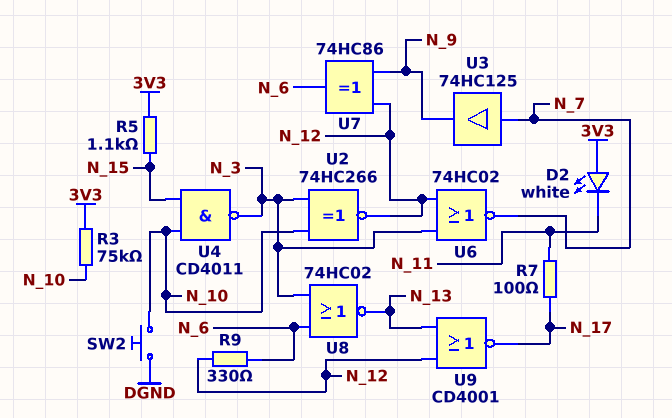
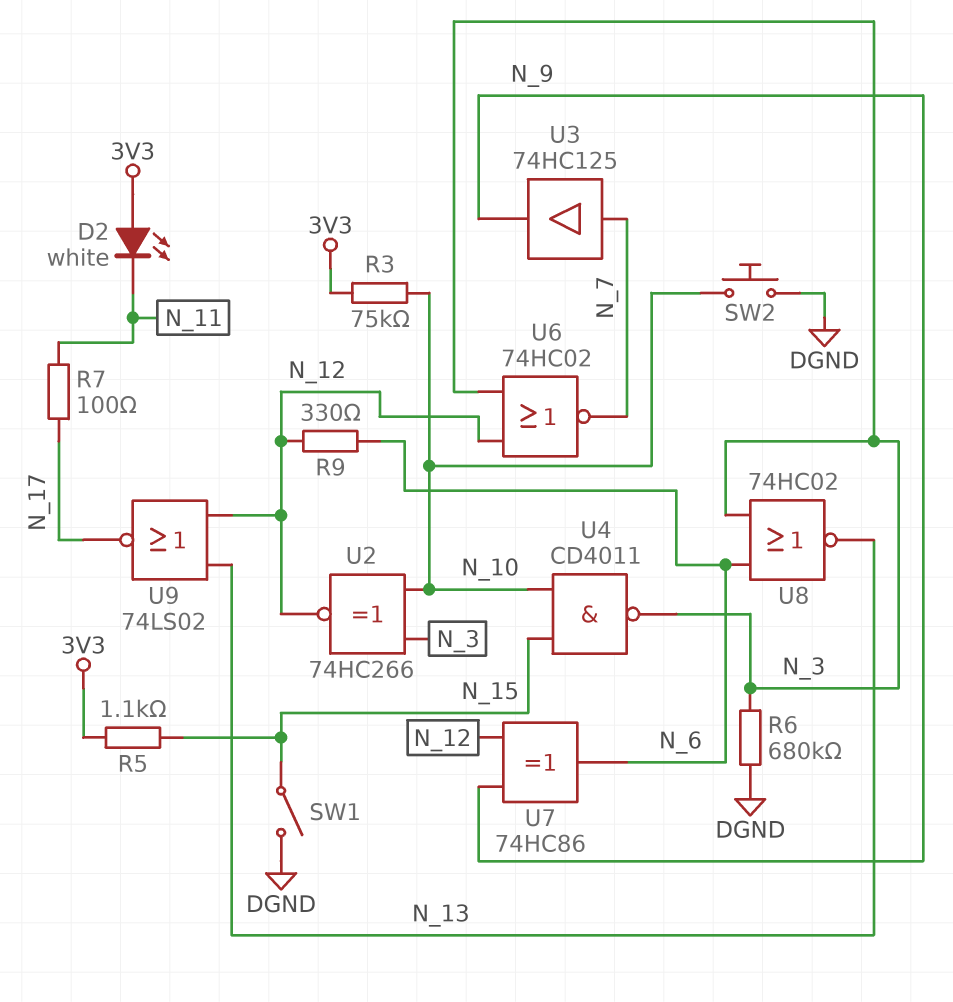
R6: none -> 680k (DGND, N_3)
SW1: none -> switch (DGND, N_15)
U9: NOR CD4001 (in N_12, in N_13, out N_17) -> NOR 74LS02 (in N_12, in N_13, out N_17)

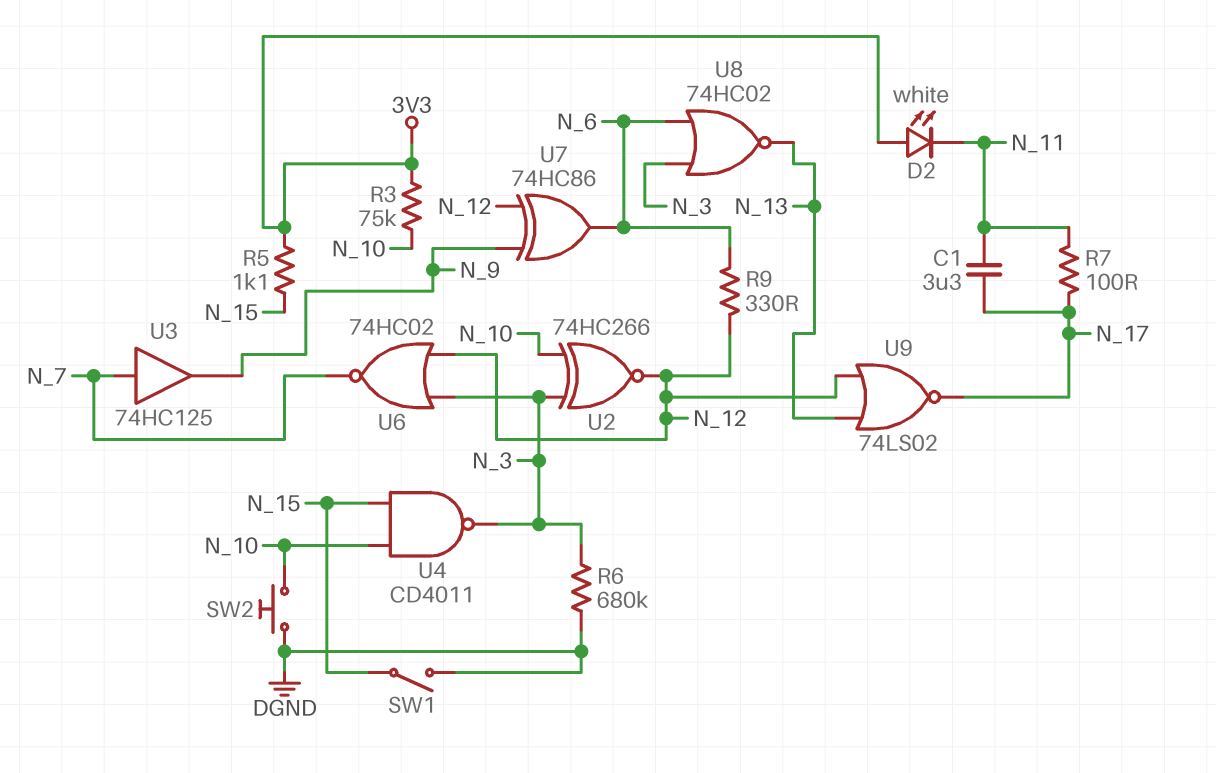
C1: none -> 3.3uF (N_11, N_17)

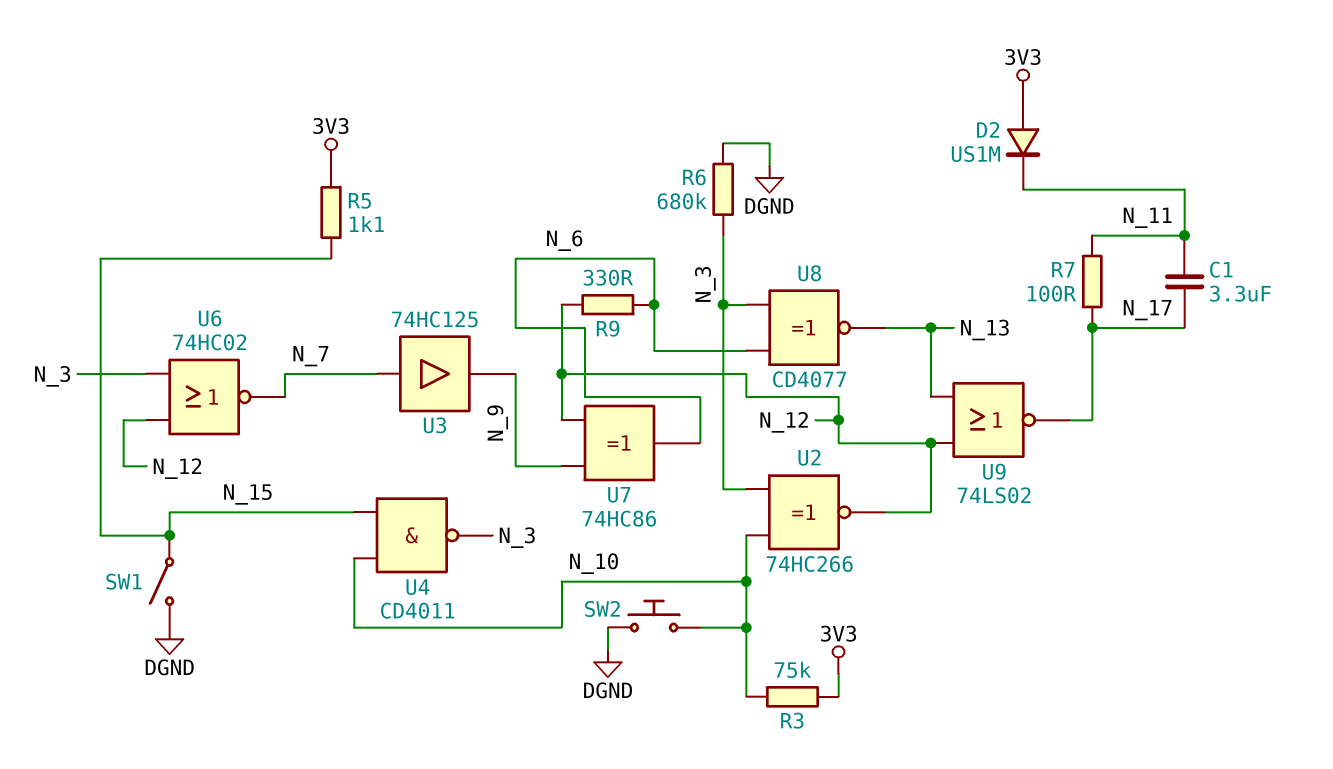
D2: LED white (A 3V3, K N_11) -> diode US1M (A 3V3, K N_11)
U8: NOR 74HC02 (in N_3, in N_6, out N_13) -> XNOR CD4077 (in N_3, in N_6, out N_13)

